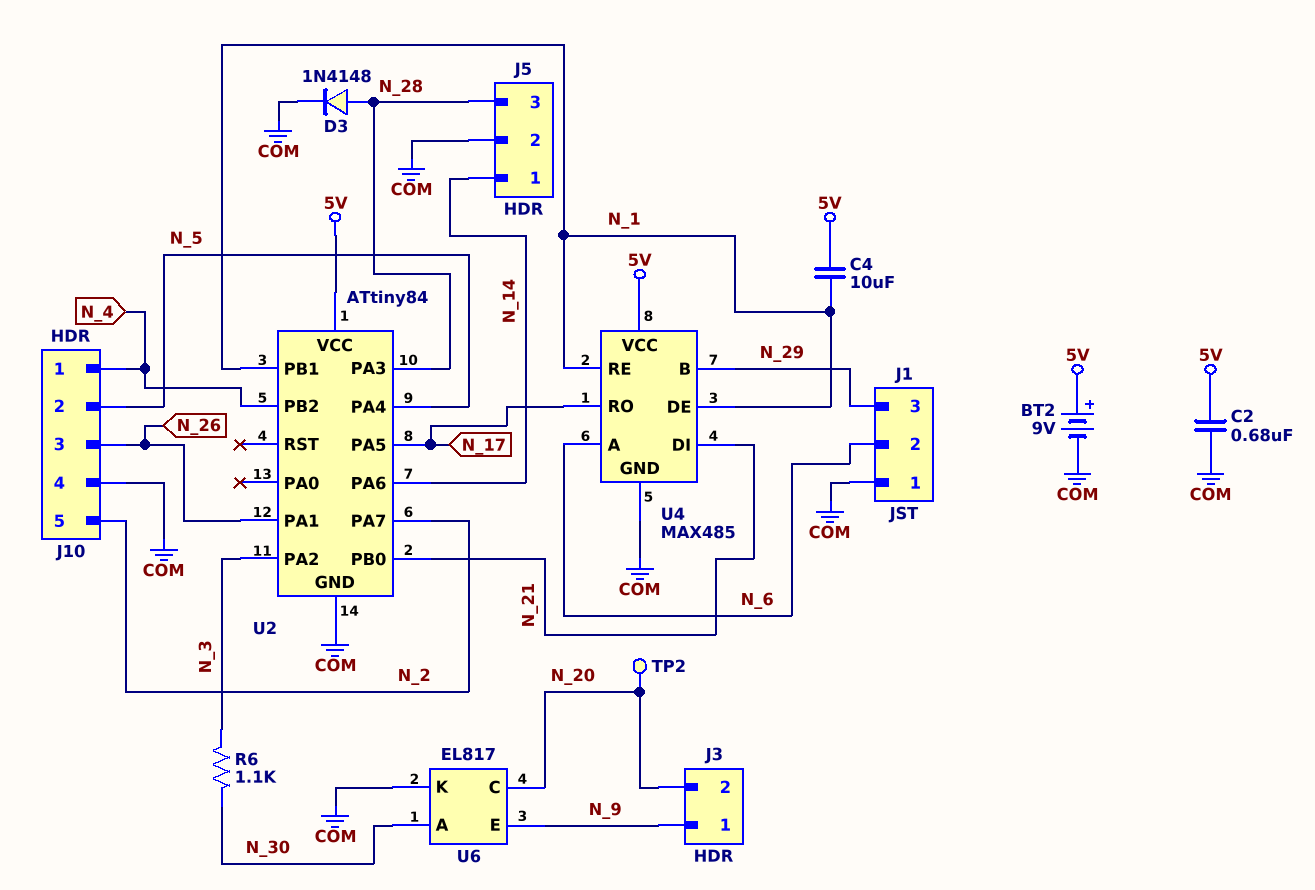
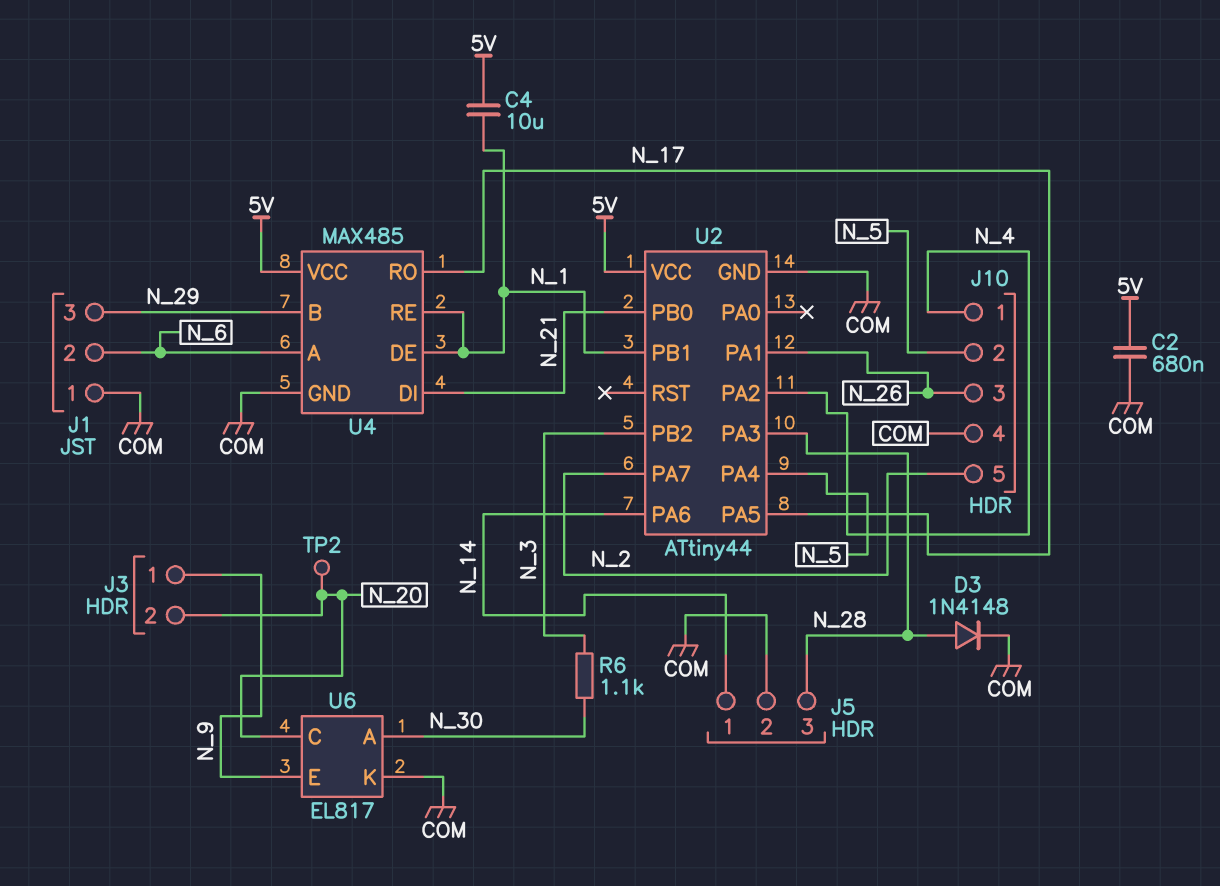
BT2: 9V (plus 5V, minus COM) -> none
U2: ATtiny84 -> ATtiny44
U2 pin PA2: N_3 -> N_4
U2 pin PB2: N_4 -> N_3

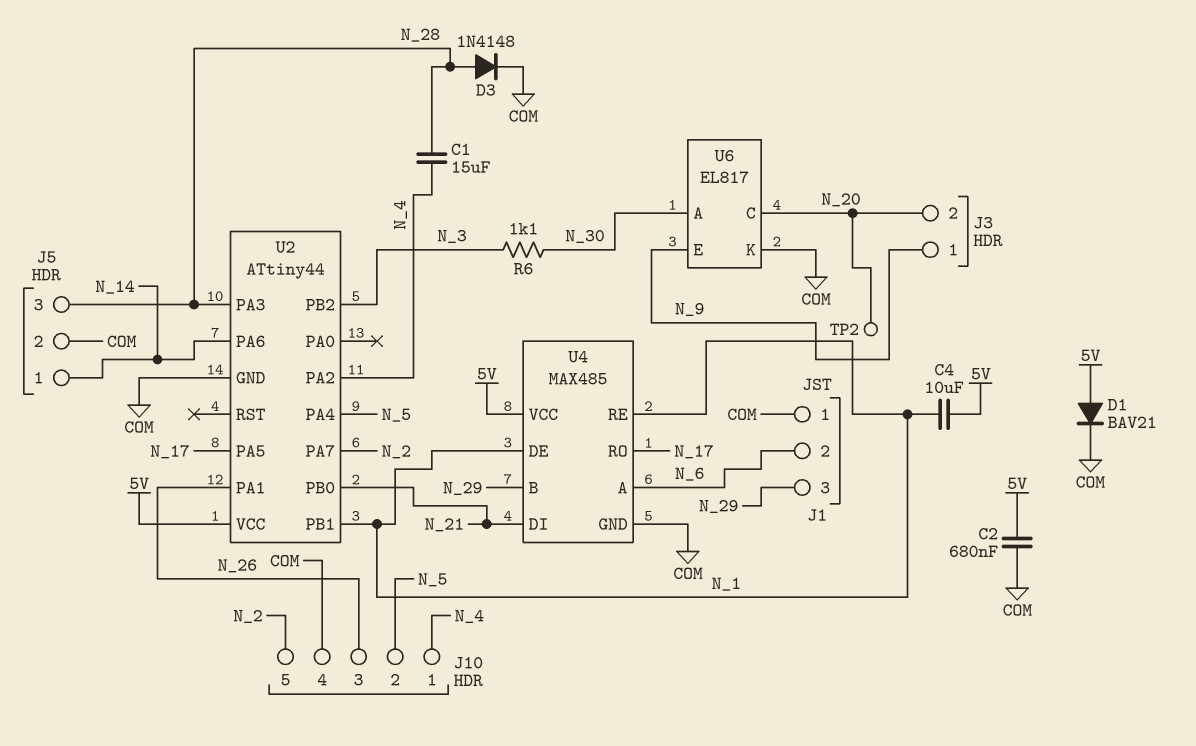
C1: none -> 15uF (N_4, N_28)
D1: none -> diode BAV21 (A 5V, K COM)

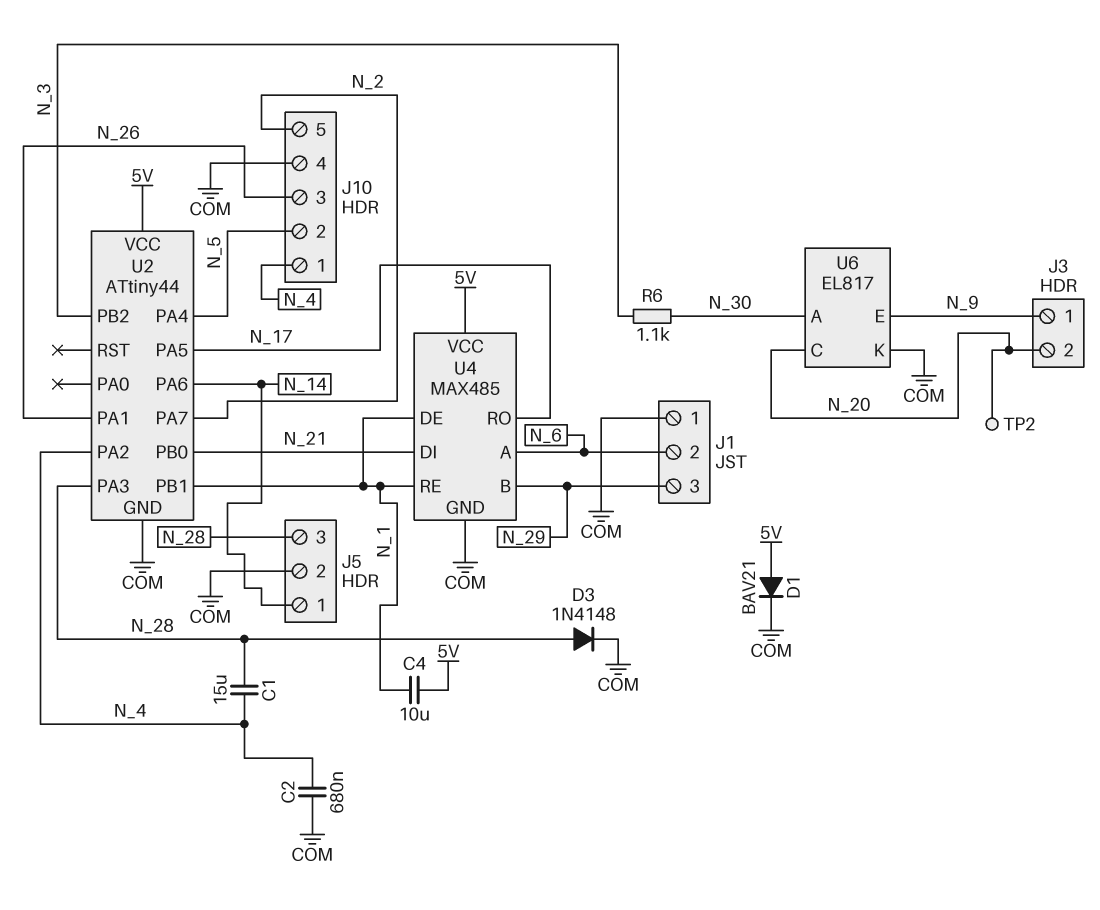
C2: 680nF (5V, COM) -> 680nF (COM, N_4)

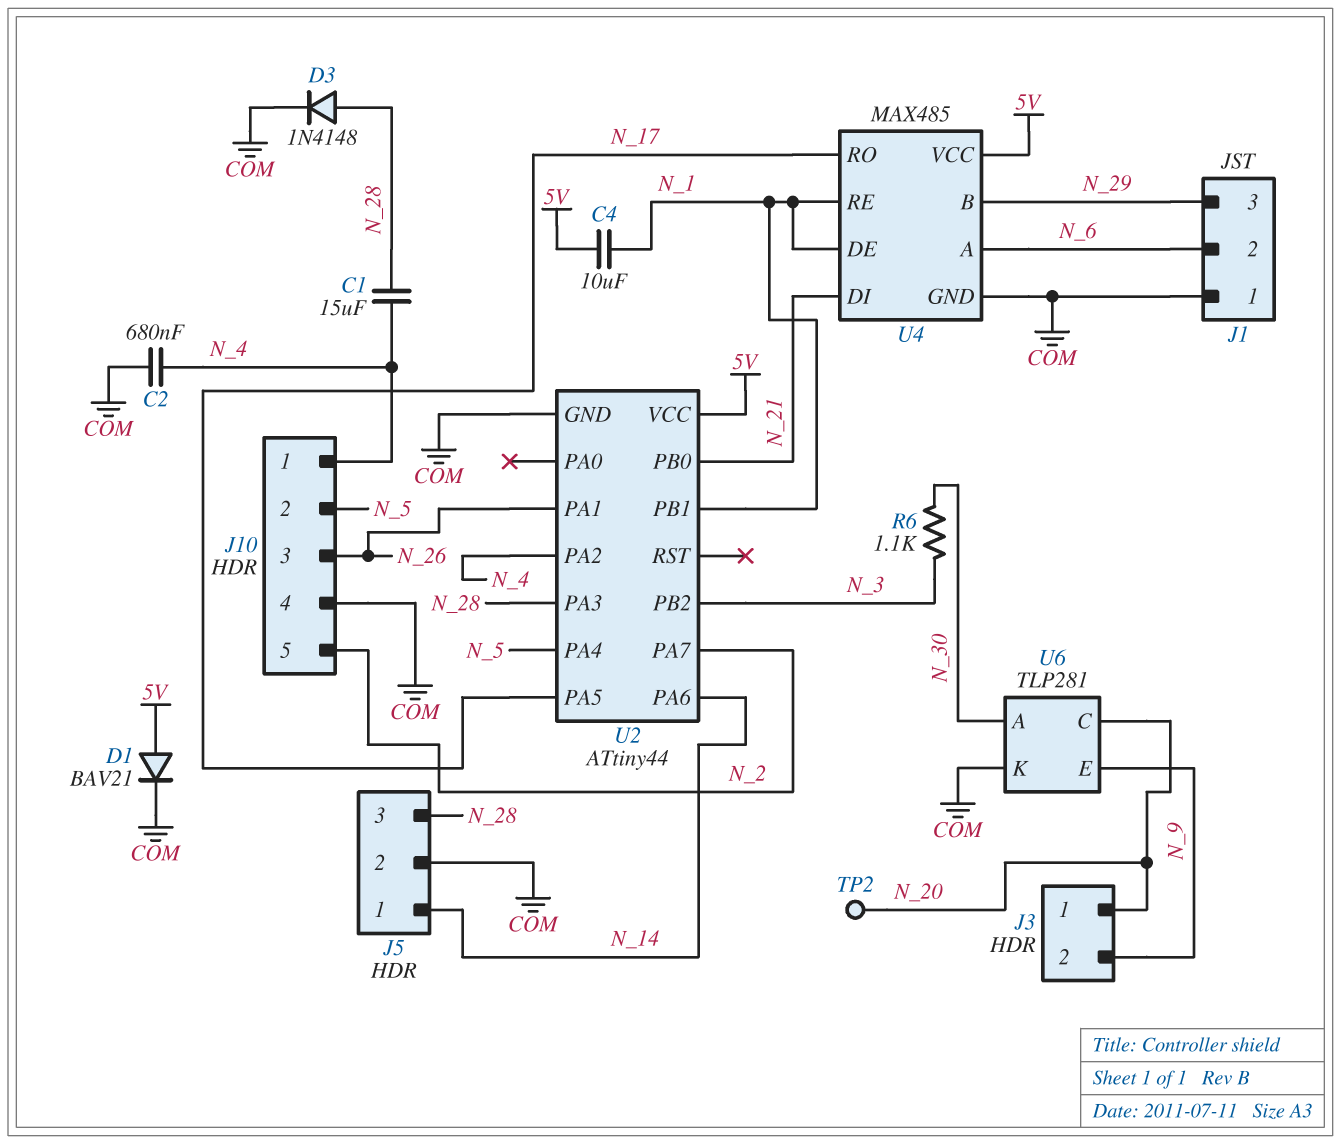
J3 pin 1: N_9 -> N_20
J3 pin 2: N_20 -> N_9
U6: EL817 -> TLP281

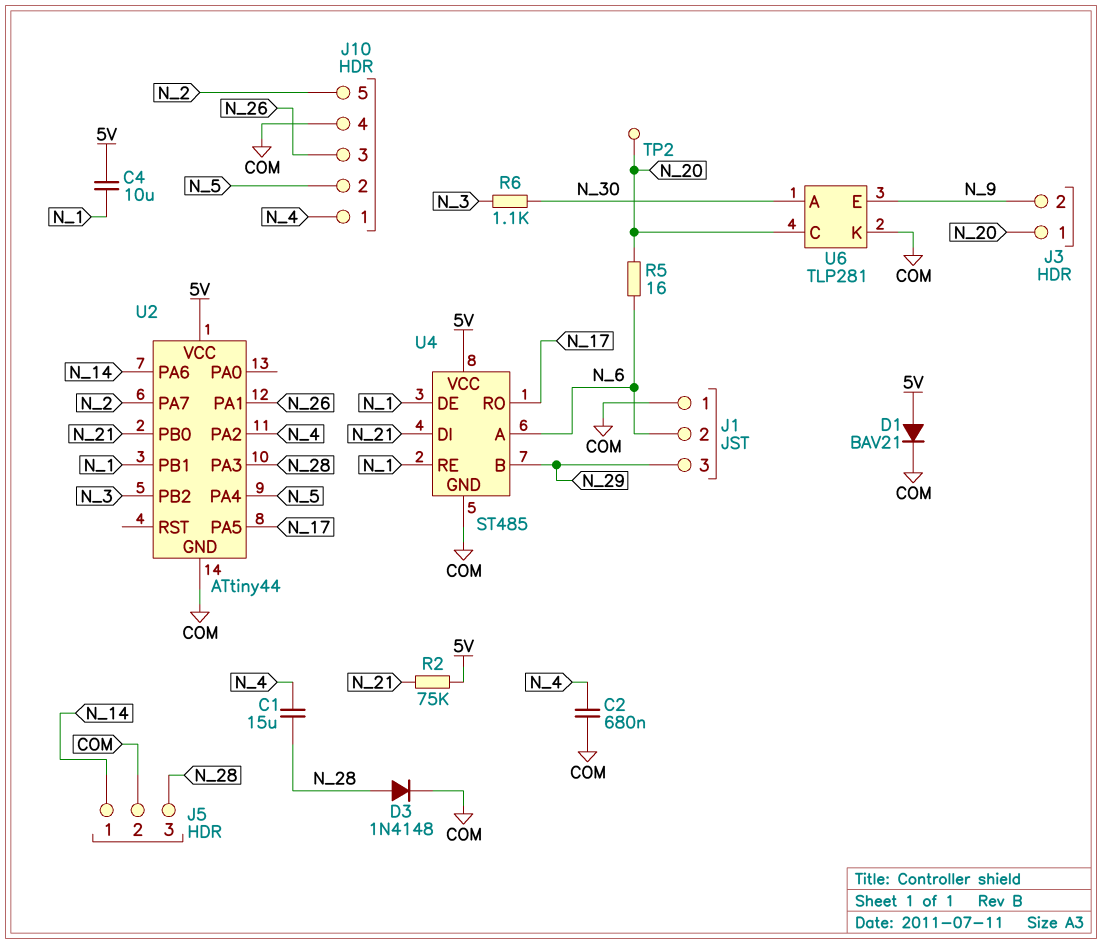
R2: none -> 75k (5V, N_21)
R5: none -> 16 (N_6, N_20)
U4: MAX485 -> ST485

